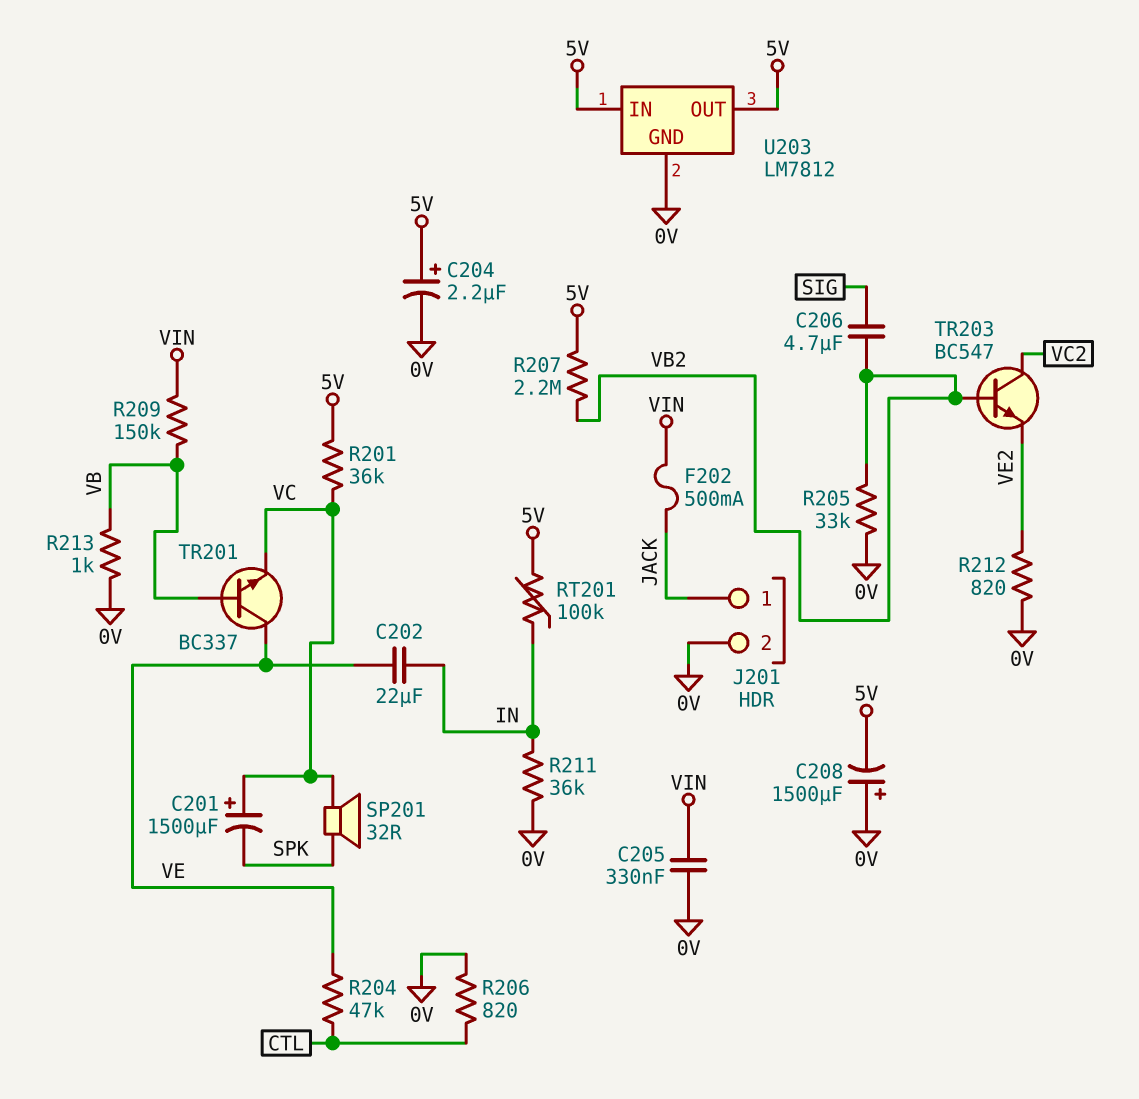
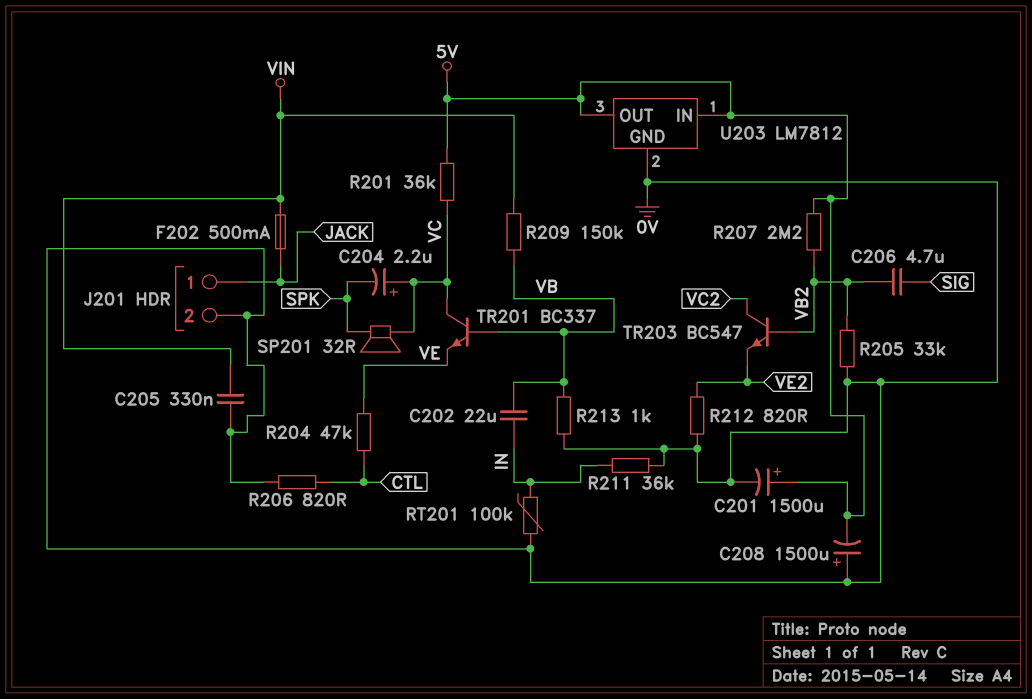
C201: 1500uF (plus VC, minus SPK) -> 1500uF (plus 5V, minus 0V)
C202: 22uF (IN, VE) -> 22uF (IN, VB)
C204: 2.2uF (plus 5V, minus 0V) -> 2.2uF (plus VC, minus SPK)
RT201: 100k (5V, IN) -> 100k (0V, IN)
TR201: NPN BC337 (B VB, C VE, E VC) -> NPN BC337 (B VB, C VC, E VE)

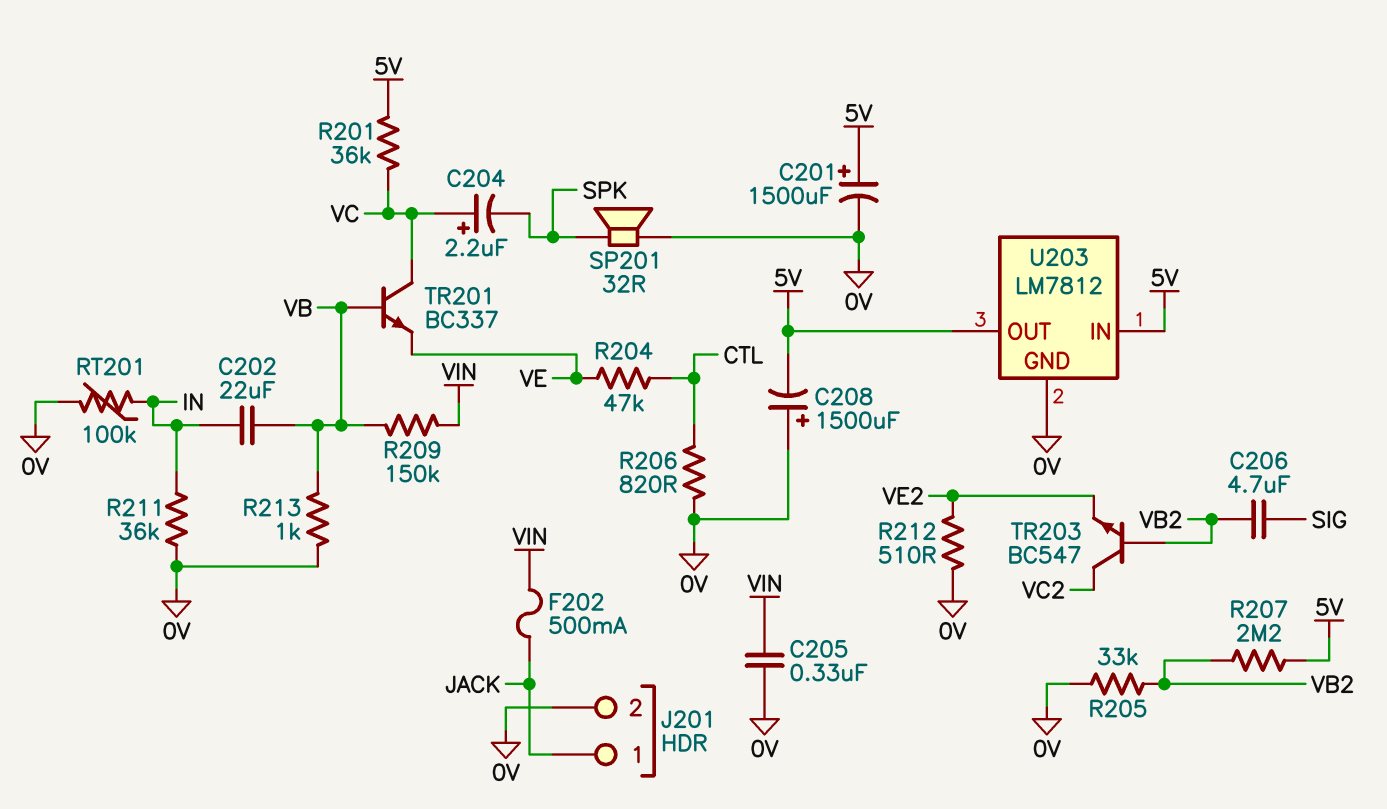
R212: 820 (0V, VE2) -> 510 (0V, VE2)
SP201: speaker 32R (SPK, VC) -> speaker 32R (0V, SPK)

